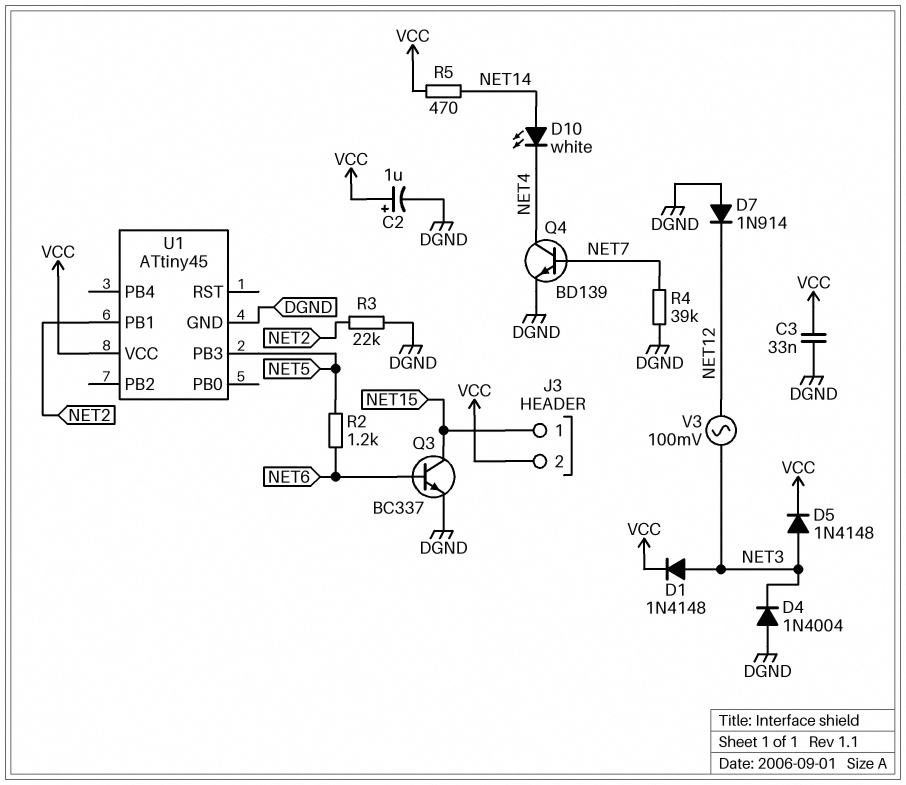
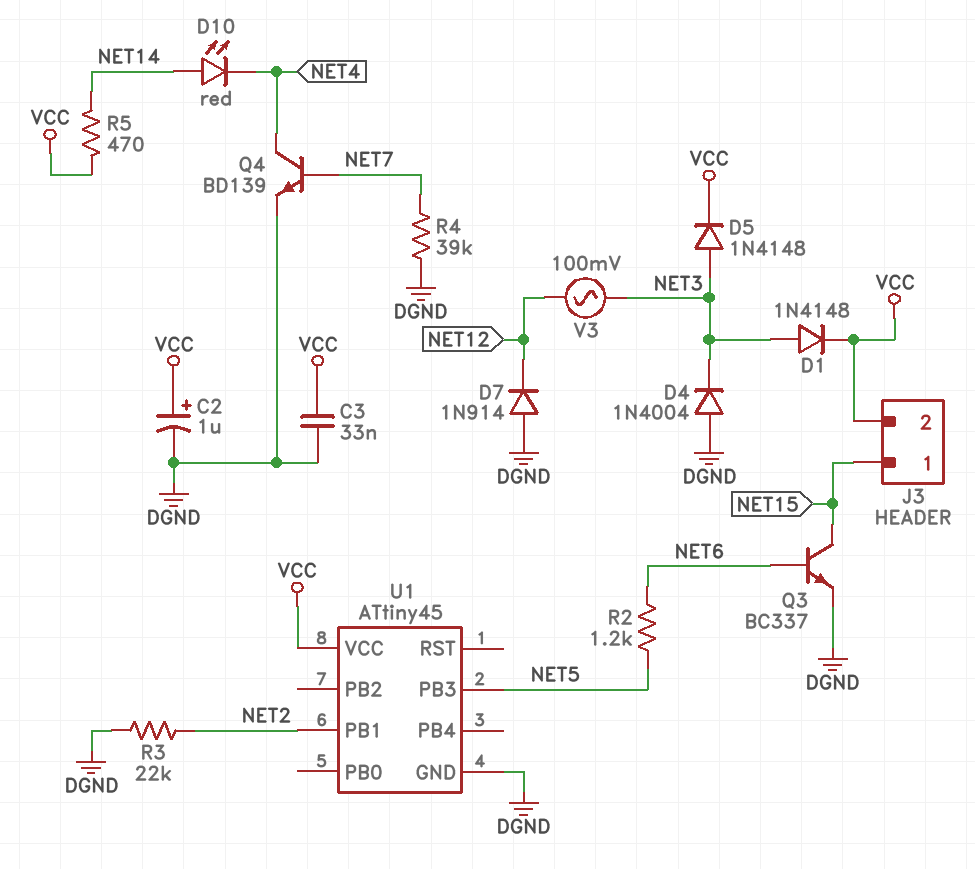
D10: LED white (A NET14, K NET4) -> LED red (A NET14, K NET4)

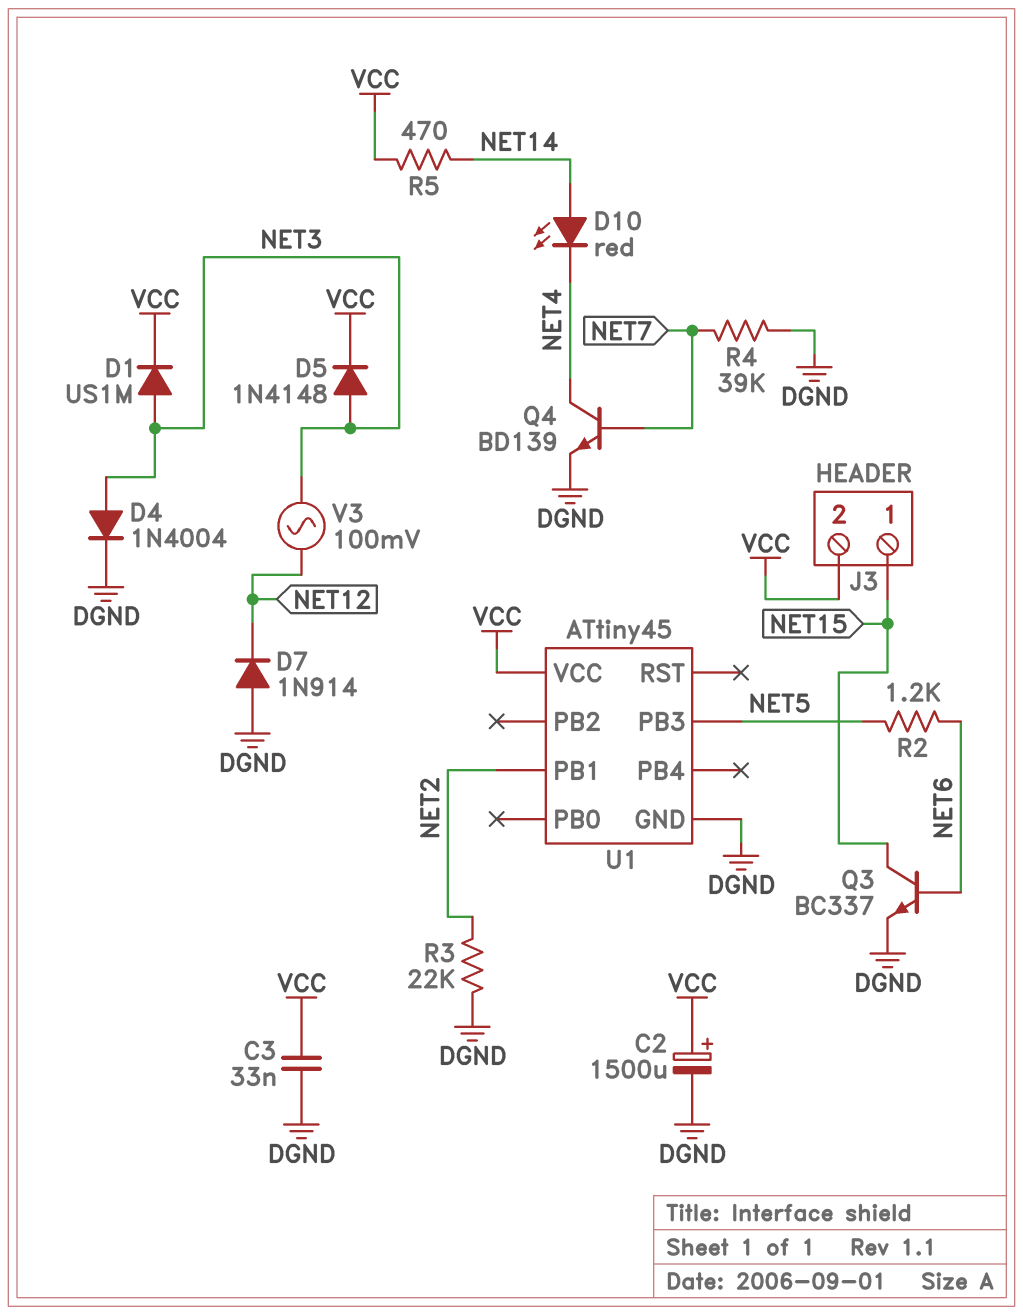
C2: 1uF (plus VCC, minus DGND) -> 1500uF (plus VCC, minus DGND)
D1: diode 1N4148 (A NET3, K VCC) -> diode US1M (A NET3, K VCC)
D4: diode 1N4004 (A DGND, K NET3) -> diode 1N4004 (A NET3, K DGND)

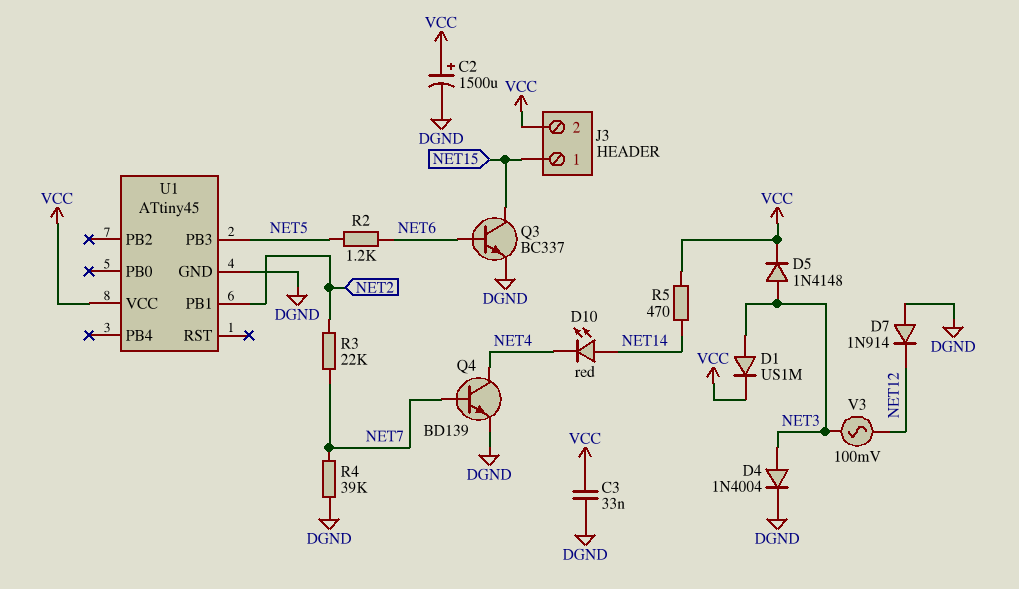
R3: 22k (DGND, NET2) -> 22k (NET2, NET7)

